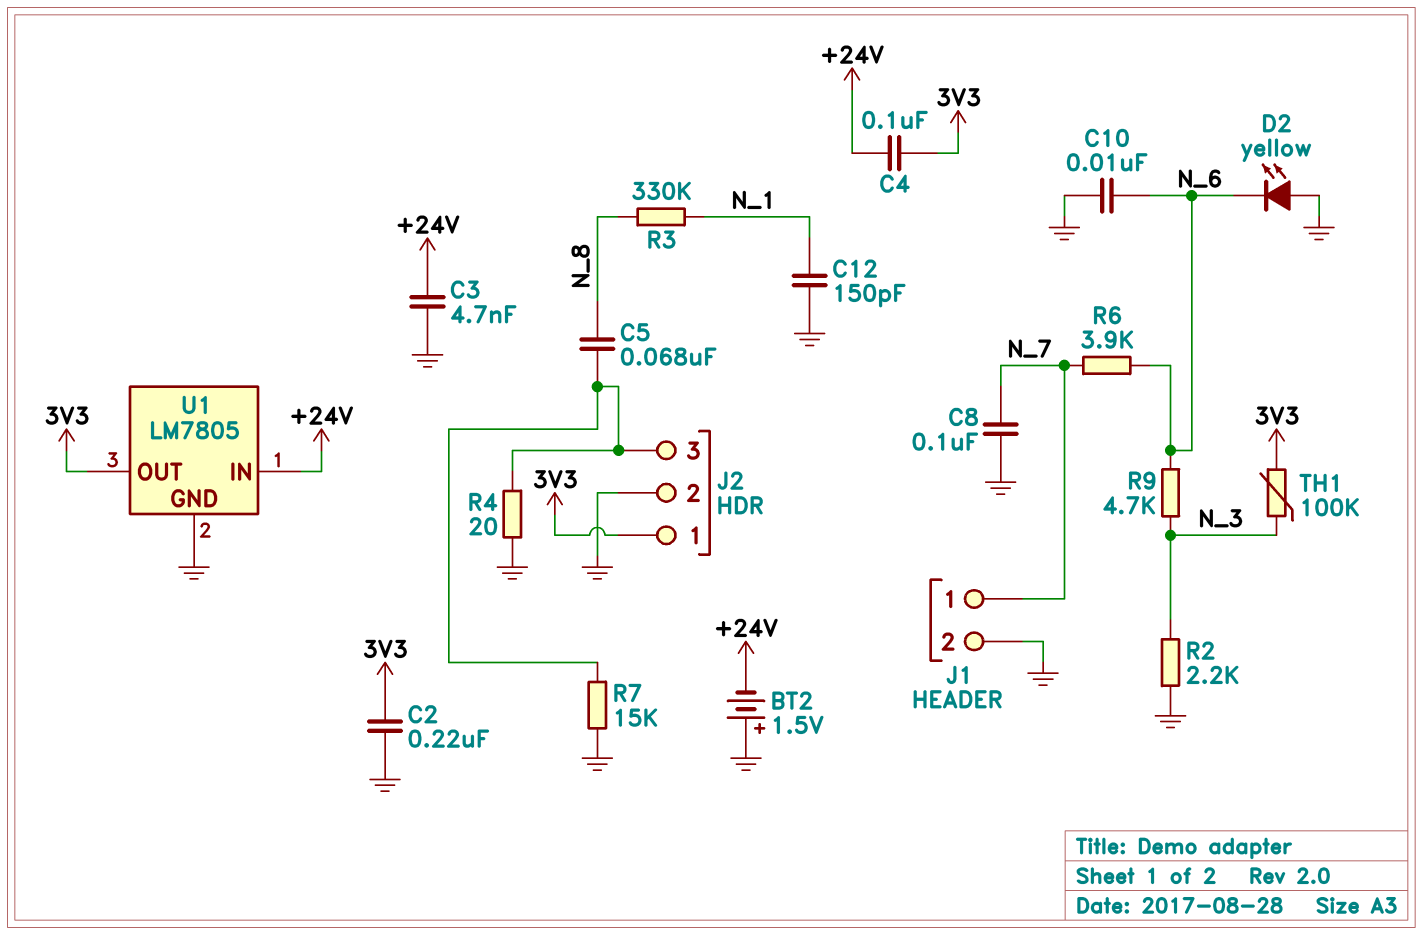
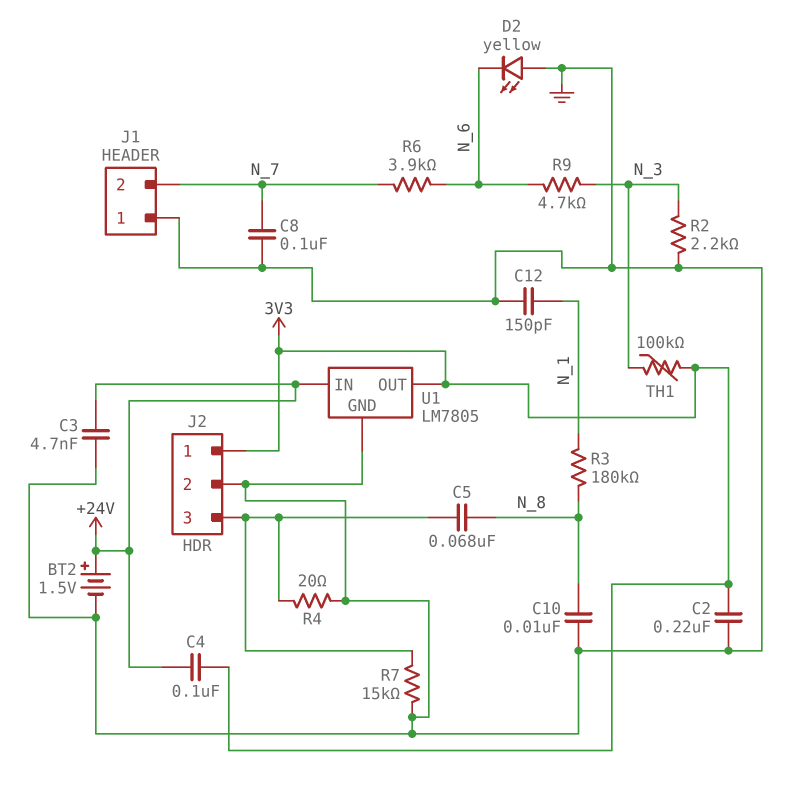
BT2: 1.5V (plus GND, minus +24V) -> 1.5V (plus +24V, minus GND)
C10: 10nF (GND, N_6) -> 10nF (GND, N_8)
J1 pin 1: N_7 -> GND
J1 pin 2: GND -> N_7
R3: 330k (N_1, N_8) -> 180k (N_1, N_8)

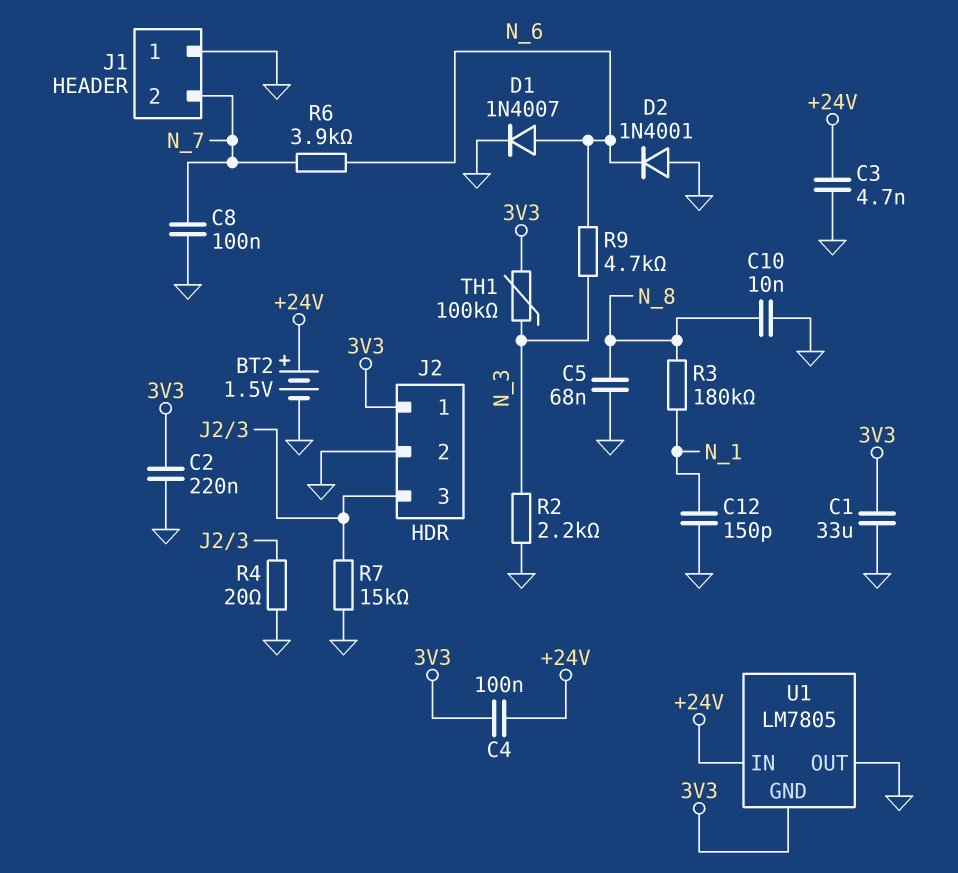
C1: none -> 33uF (3V3, GND)
C5: 68nF (J2/3, N_8) -> 68nF (GND, N_8)
D1: none -> diode 1N4007 (A N_6, K GND)
D2: LED yellow (A GND, K N_6) -> diode 1N4001 (A GND, K N_6)
U1 pin GND: GND -> 3V3
U1 pin OUT: 3V3 -> GND

